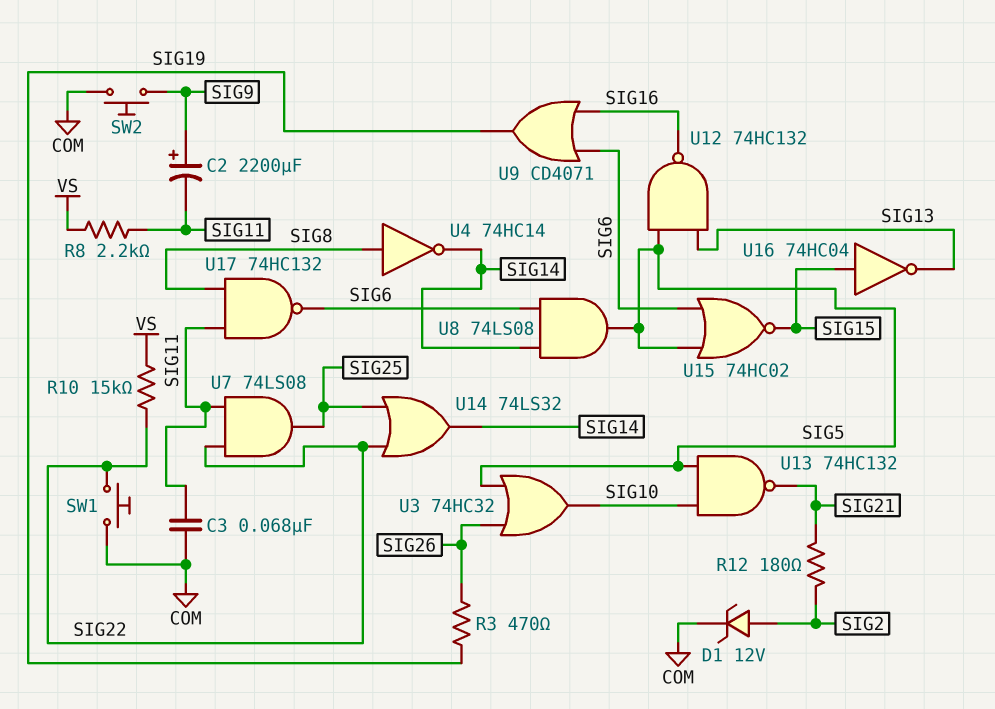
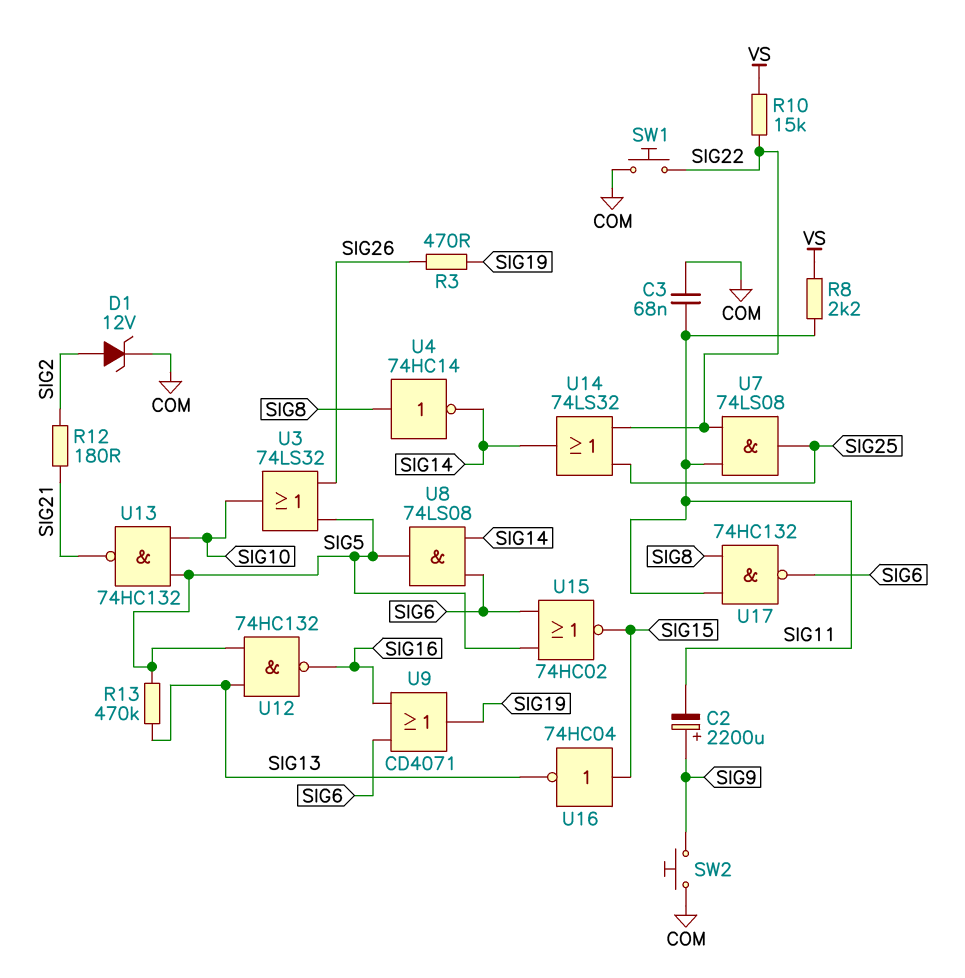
R13: none -> 470k (SIG5, SIG13)
U3: OR 74HC32 (in SIG5, in SIG26, out SIG10) -> OR 74LS32 (in SIG5, in SIG26, out SIG10)

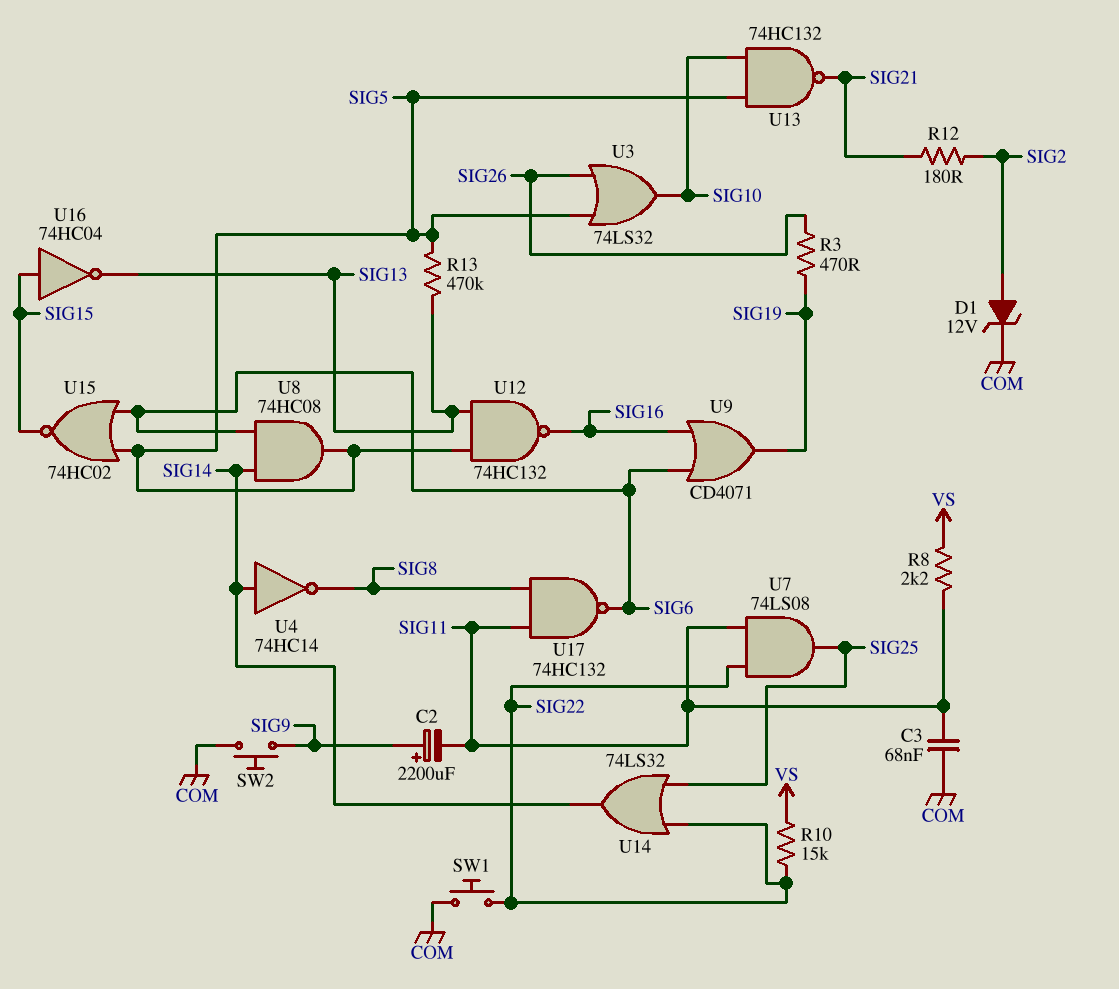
U4: NOT 74HC14 (in SIG8, out SIG14) -> NOT 74HC14 (in SIG14, out SIG8)
U8: AND 74LS08 (in SIG6, in SIG14, out SIG5) -> AND 74HC08 (in SIG6, in SIG14, out SIG5)

